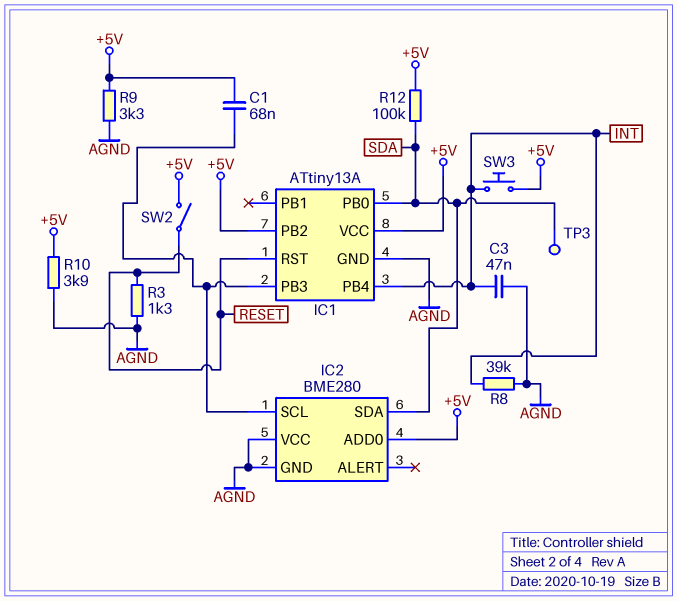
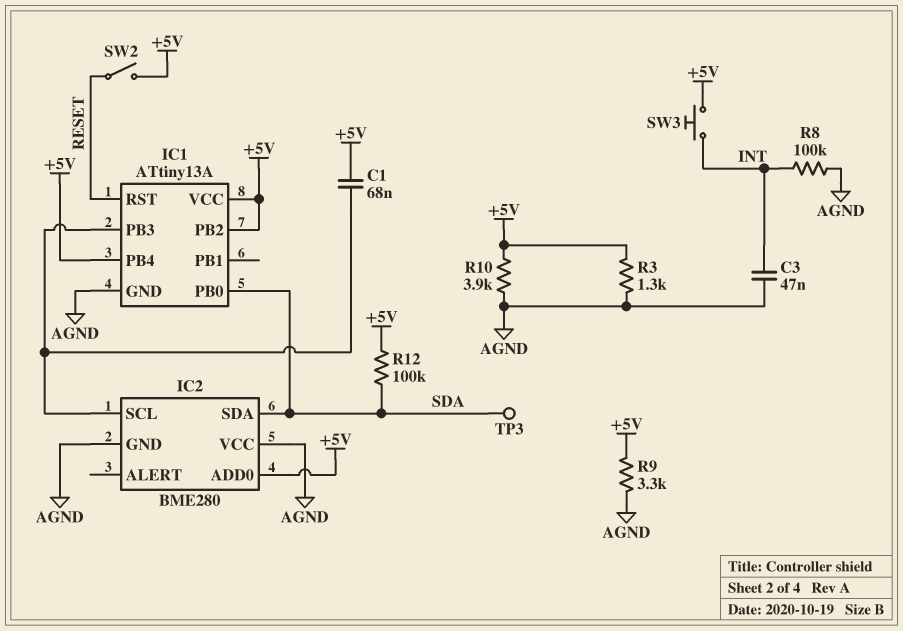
IC1 pin PB4: INT -> +5V
R3: 1.3k (AGND, RESET) -> 1.3k (+5V, AGND)
R8: 39k (AGND, INT) -> 100k (AGND, INT)

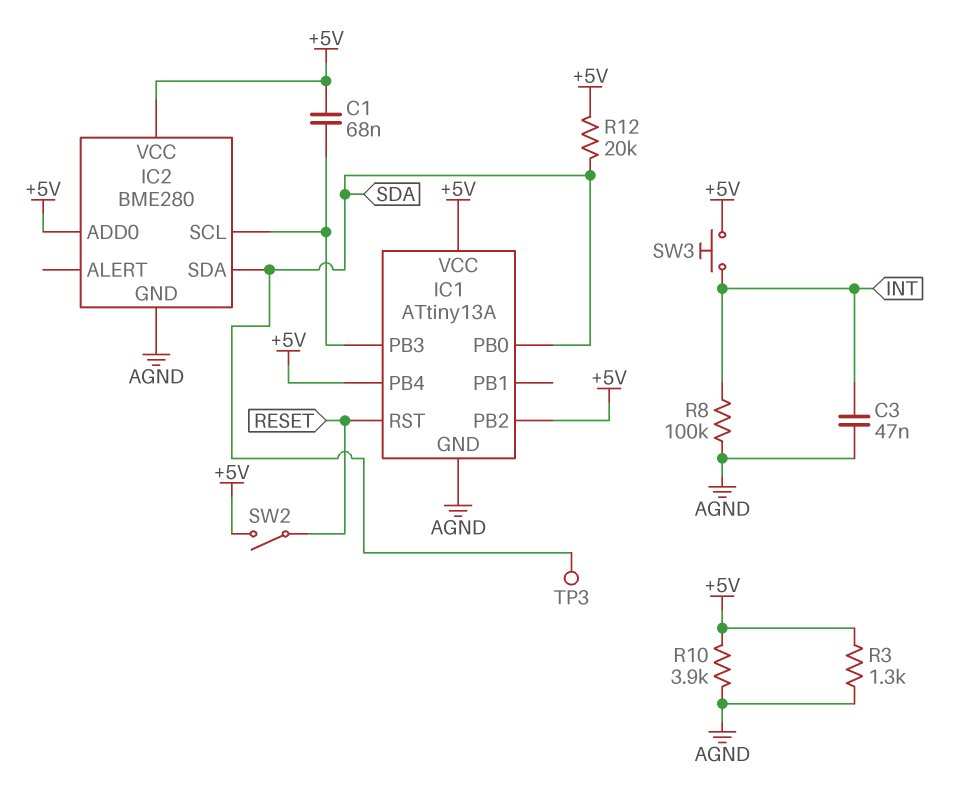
IC2 pin VCC: AGND -> +5V
R9: 3.3k (+5V, AGND) -> none
R12: 100k (+5V, SDA) -> 20k (+5V, SDA)

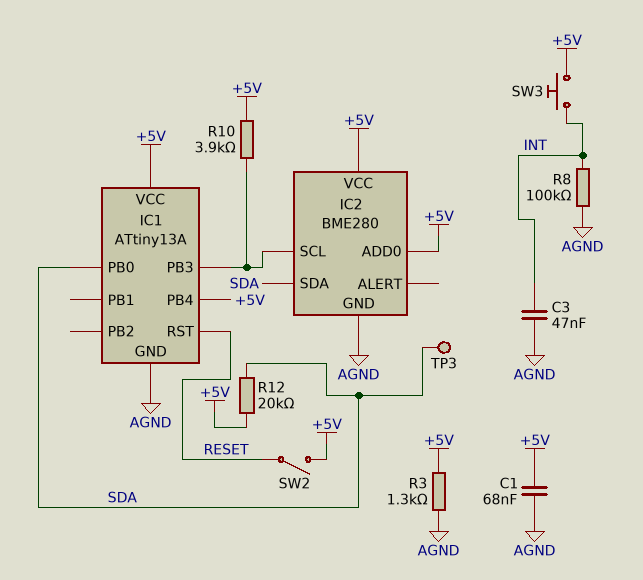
C1: 68nF (+5V, IC1/PB3) -> 68nF (+5V, AGND)
IC1 pin PB2: +5V -> none
R10: 3.9k (+5V, AGND) -> 3.9k (+5V, IC1/PB3)

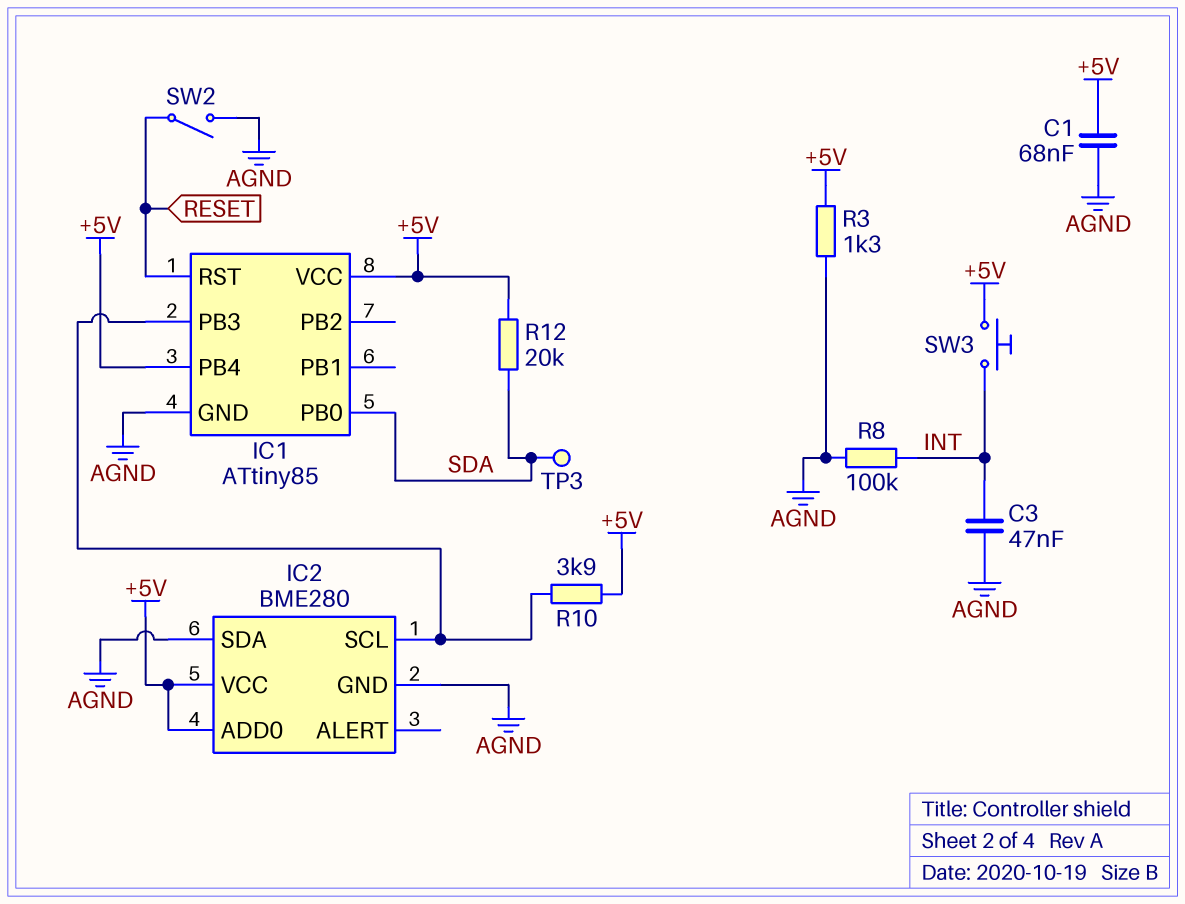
IC1: ATtiny13A -> ATtiny85
IC2 pin SDA: SDA -> AGND
SW2: switch (+5V, RESET) -> switch (AGND, RESET)

